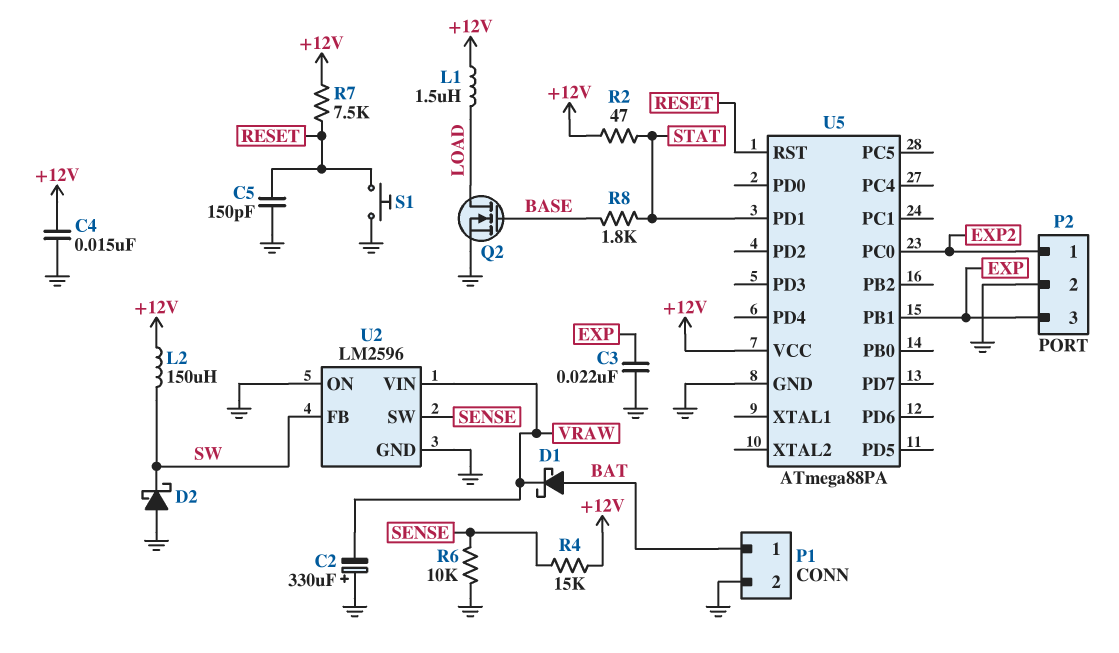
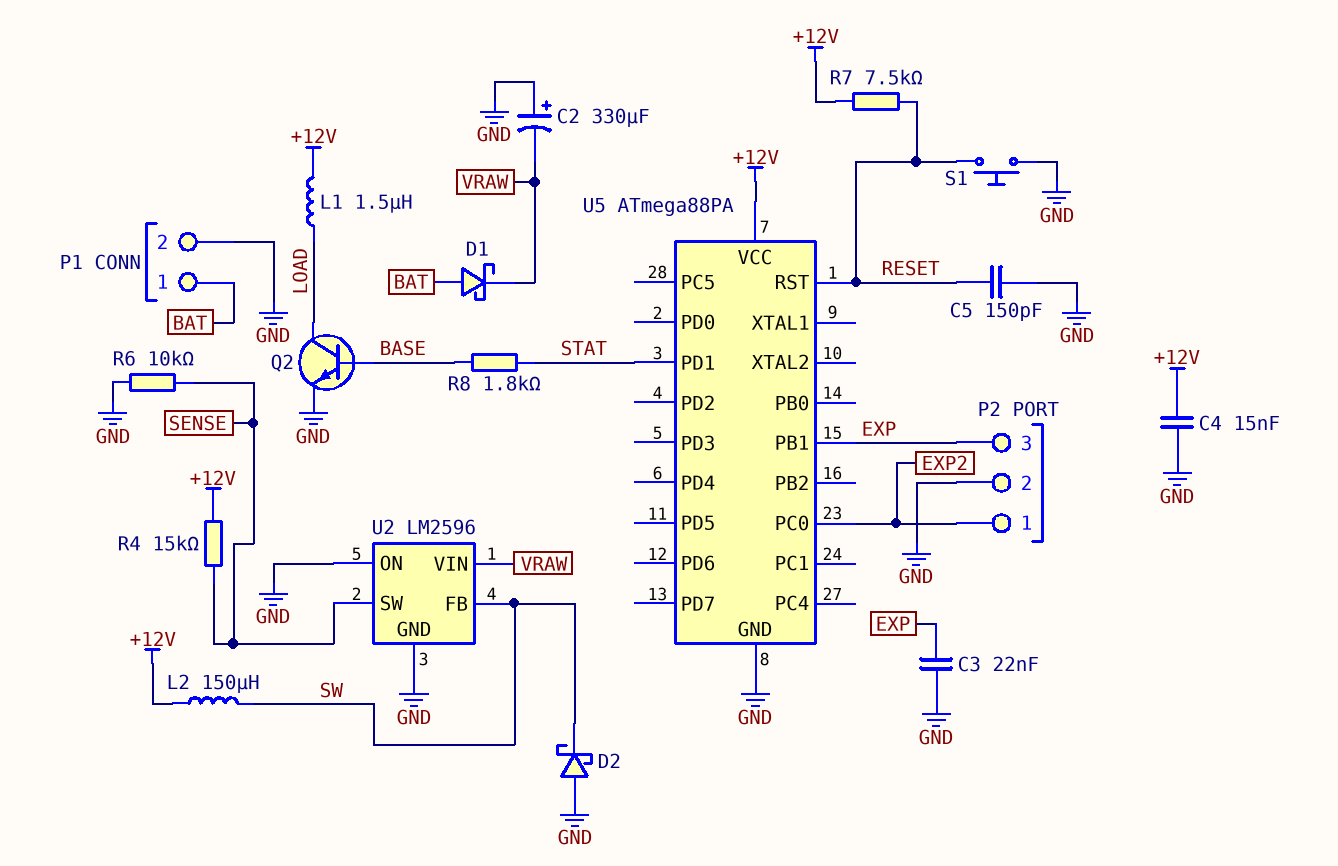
Q2: NMOS (G BASE, D LOAD, S GND) -> NPN (B BASE, C LOAD, E GND)
R2: 47 (+12V, STAT) -> none

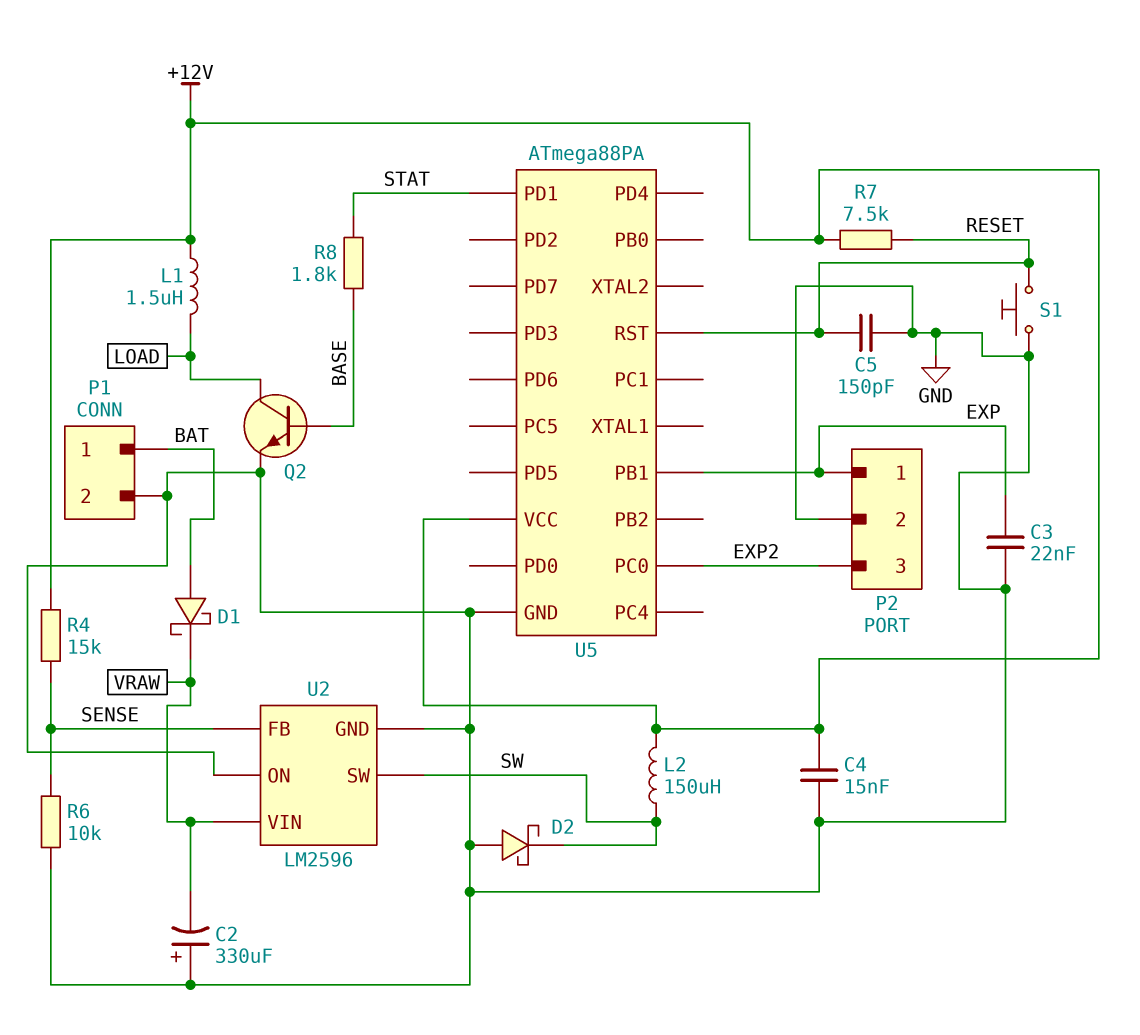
P2 pin 1: EXP2 -> EXP
P2 pin 3: EXP -> EXP2
U2 pin FB: SW -> SENSE
U2 pin SW: SENSE -> SW

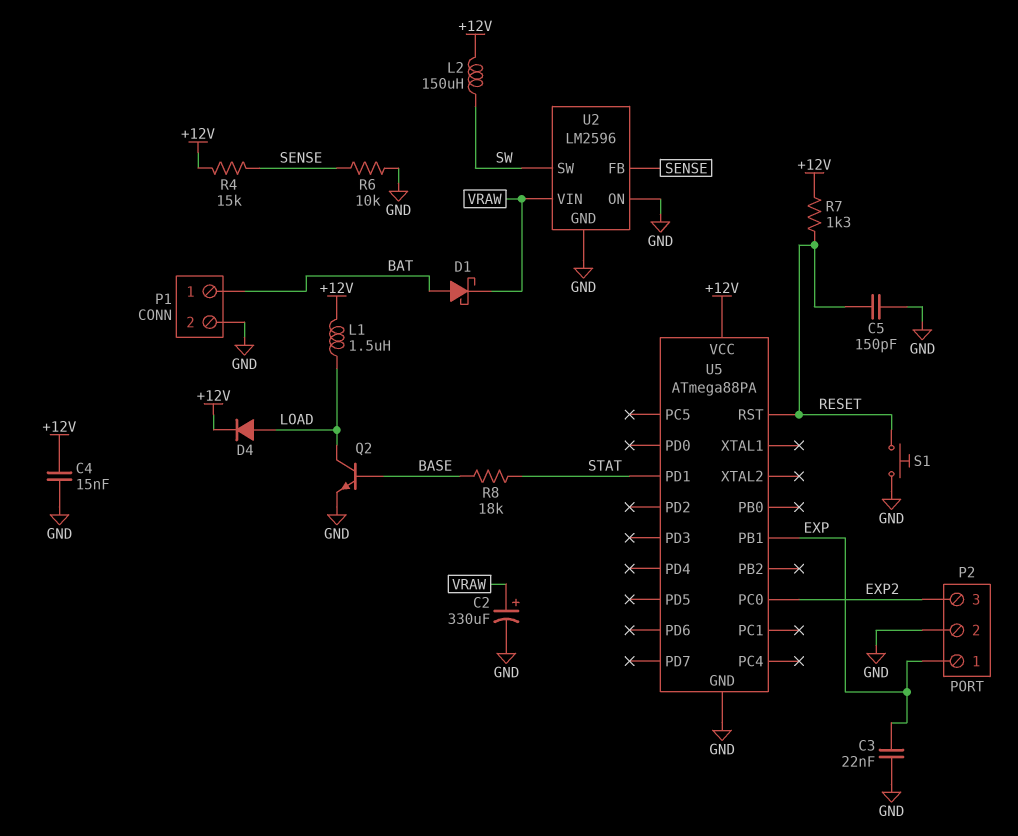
C2: 330uF (plus GND, minus VRAW) -> 330uF (plus VRAW, minus GND)
D2: schottky (A GND, K SW) -> none
D4: none -> diode (A LOAD, K +12V)
R7: 7.5k (+12V, RESET) -> 1.3k (+12V, RESET)
R8: 1.8k (BASE, STAT) -> 18k (BASE, STAT)

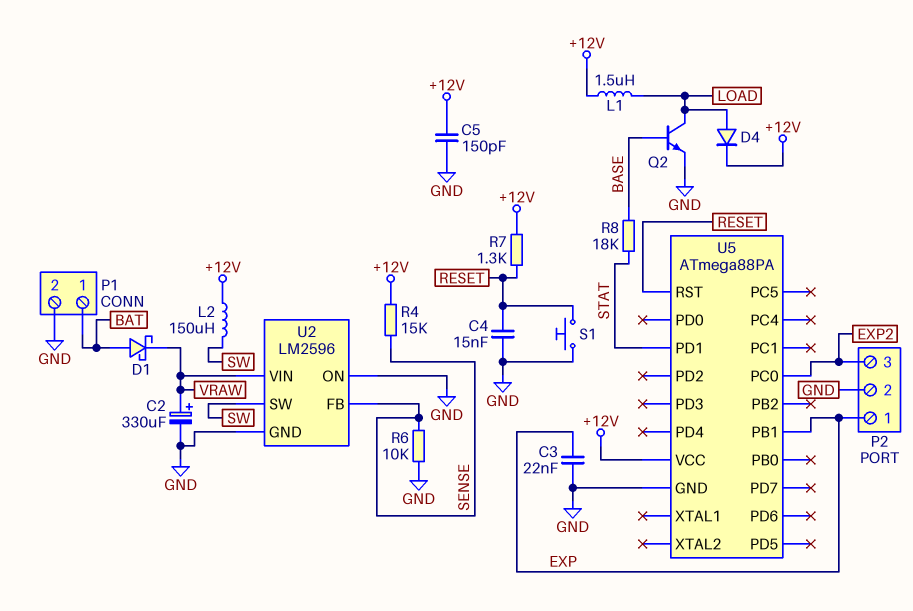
C4: 15nF (+12V, GND) -> 15nF (GND, RESET)
C5: 150pF (GND, RESET) -> 150pF (+12V, GND)

